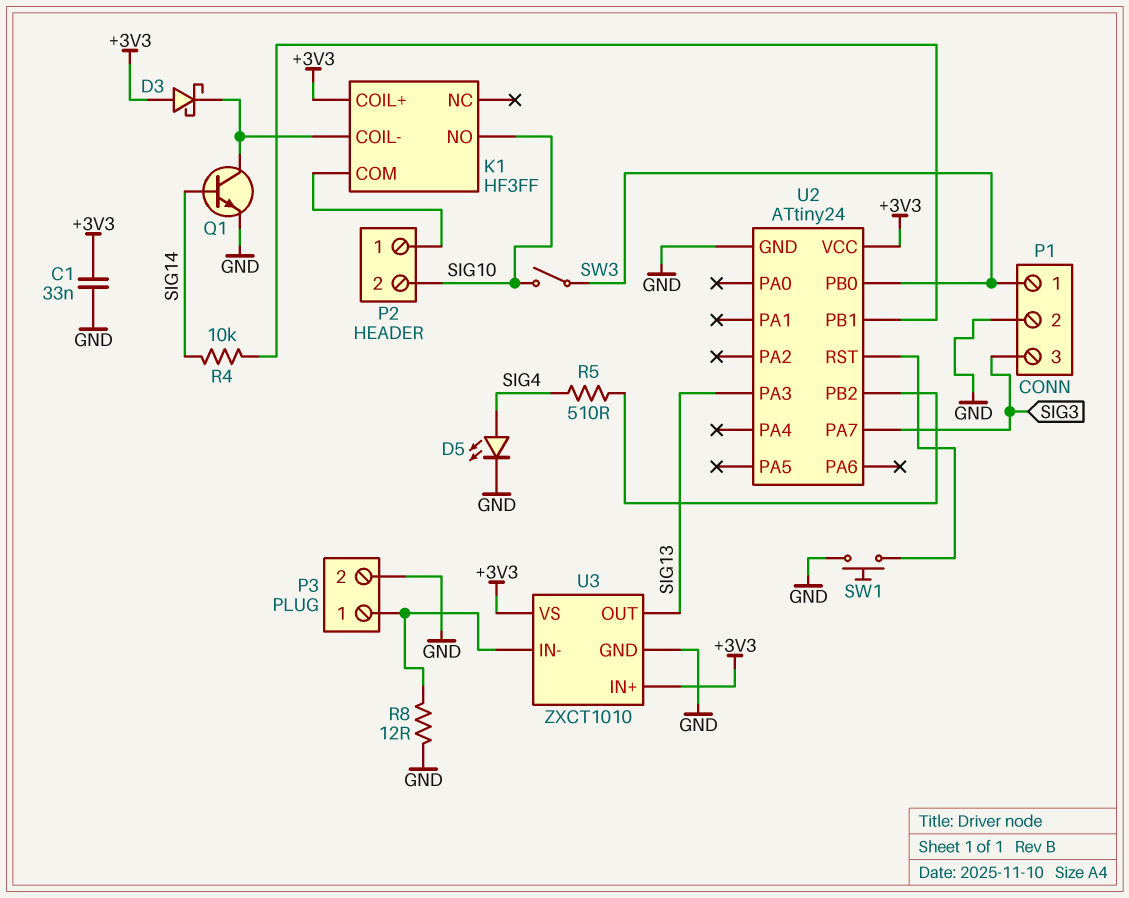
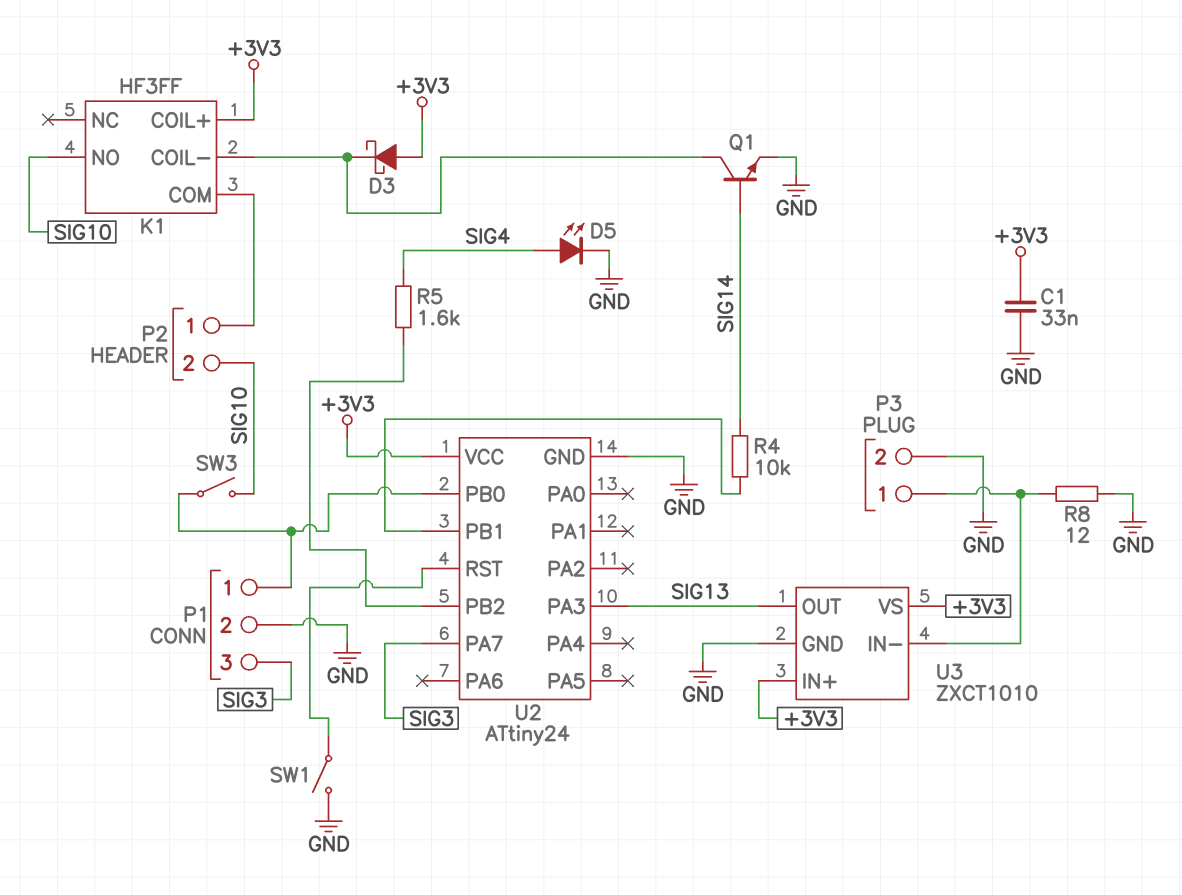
R5: 510 (SIG4, U2/PB2) -> 1.6k (SIG4, U2/PB2)
SW1: button (GND, U2/RST) -> switch (GND, U2/RST)

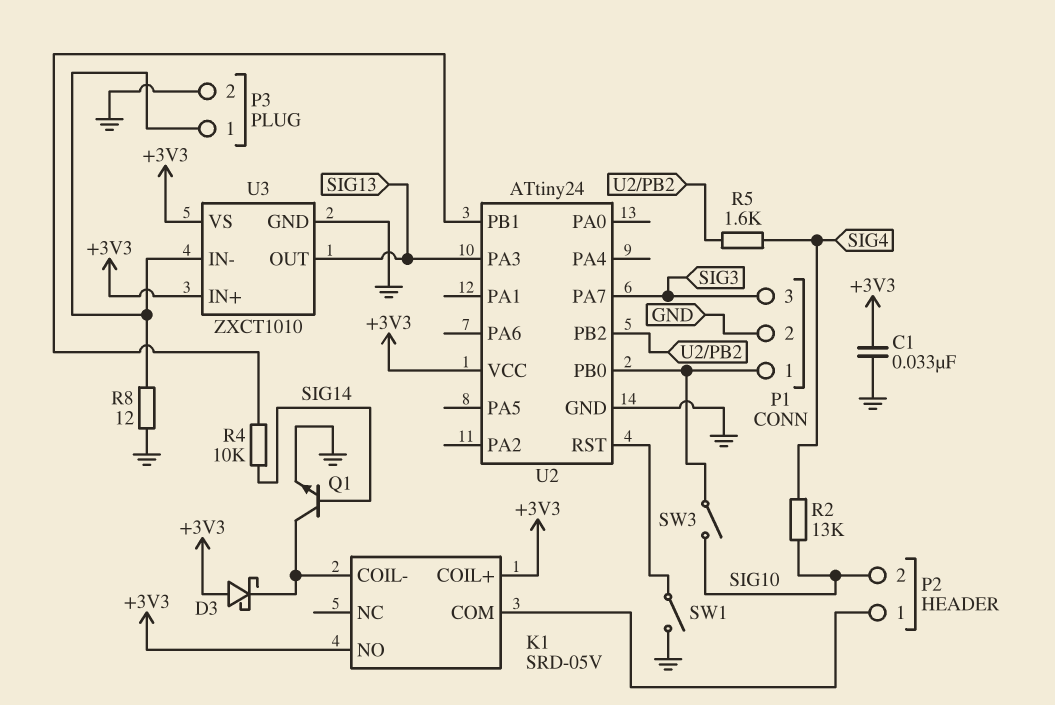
D5: LED (A SIG4, K GND) -> none
K1: HF3FF -> SRD-05V
K1 pin NO: SIG10 -> +3V3
R2: none -> 13k (SIG4, SIG10)

